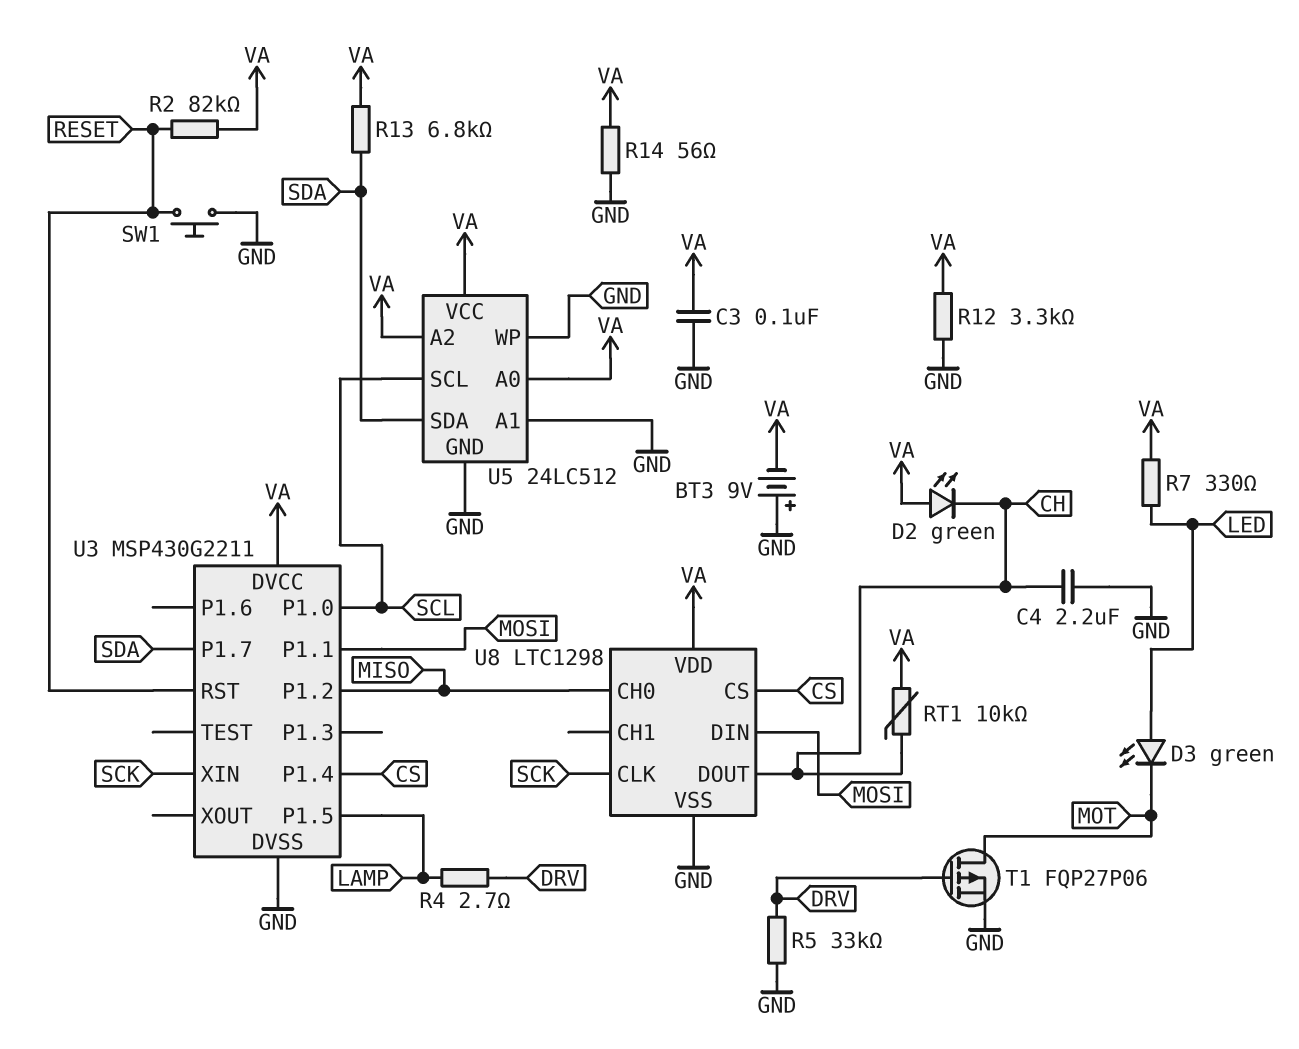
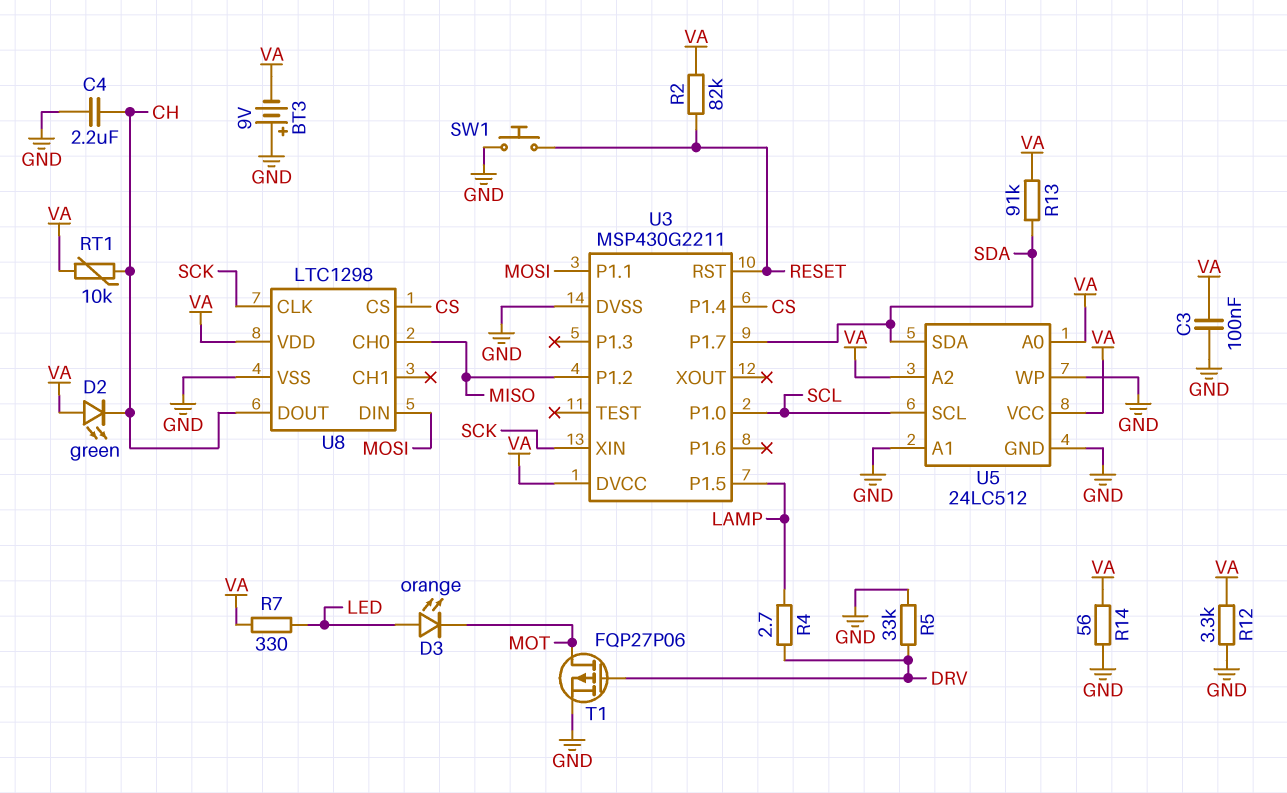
D3: LED green (A LED, K MOT) -> LED orange (A LED, K MOT)
R13: 6.8k (SDA, VA) -> 91k (SDA, VA)

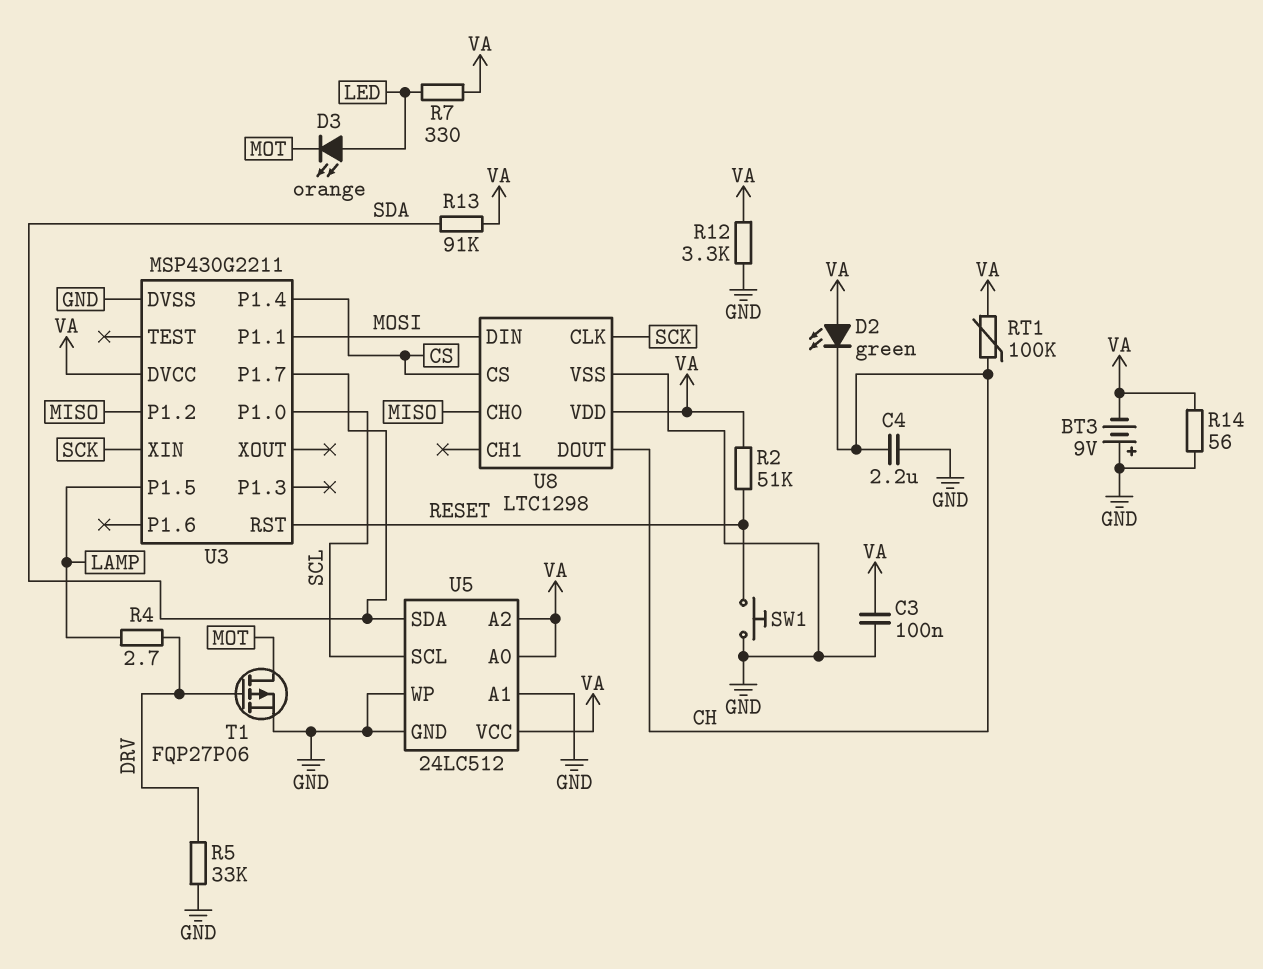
R2: 82k (RESET, VA) -> 51k (RESET, VA)
RT1: 10k (CH, VA) -> 100k (CH, VA)

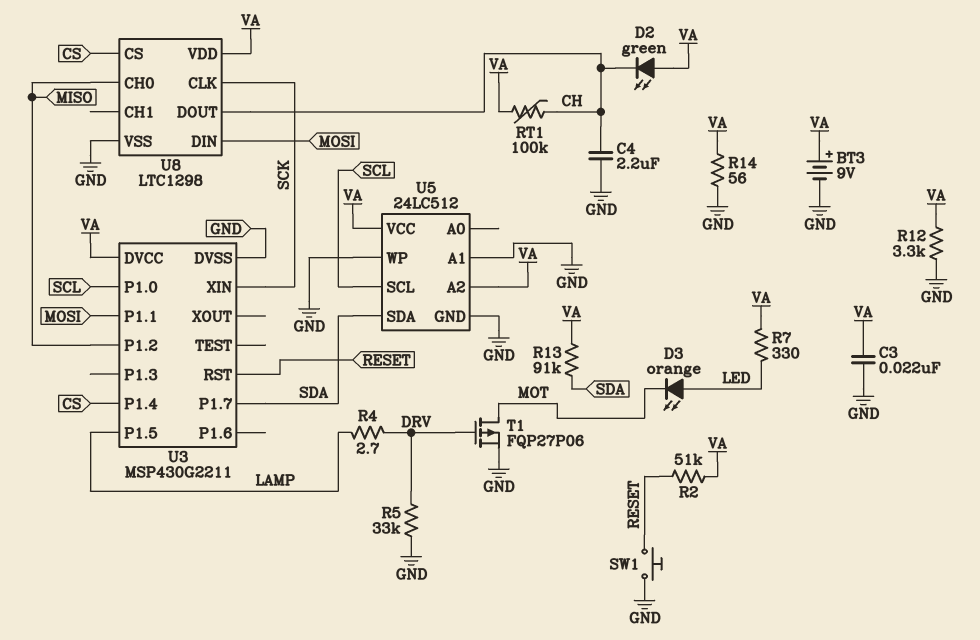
BT3: 9V (plus GND, minus VA) -> 9V (plus VA, minus GND)
C3: 100nF (GND, VA) -> 22nF (GND, VA)
U5 pin A0: VA -> none

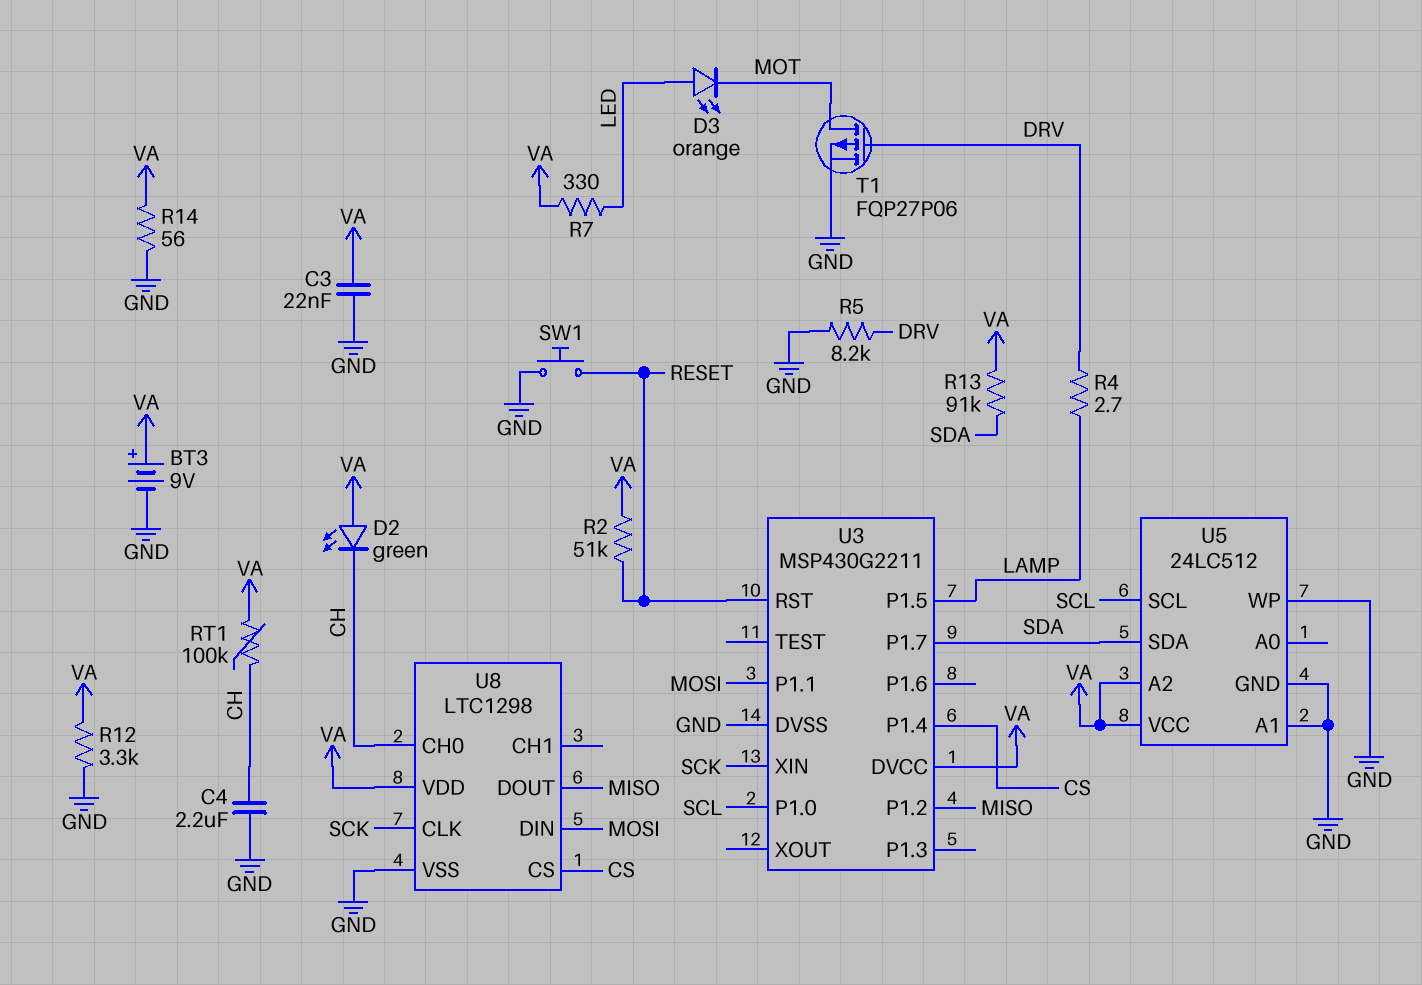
R5: 33k (DRV, GND) -> 8.2k (DRV, GND)
U8 pin CH0: MISO -> CH
U8 pin DOUT: CH -> MISO

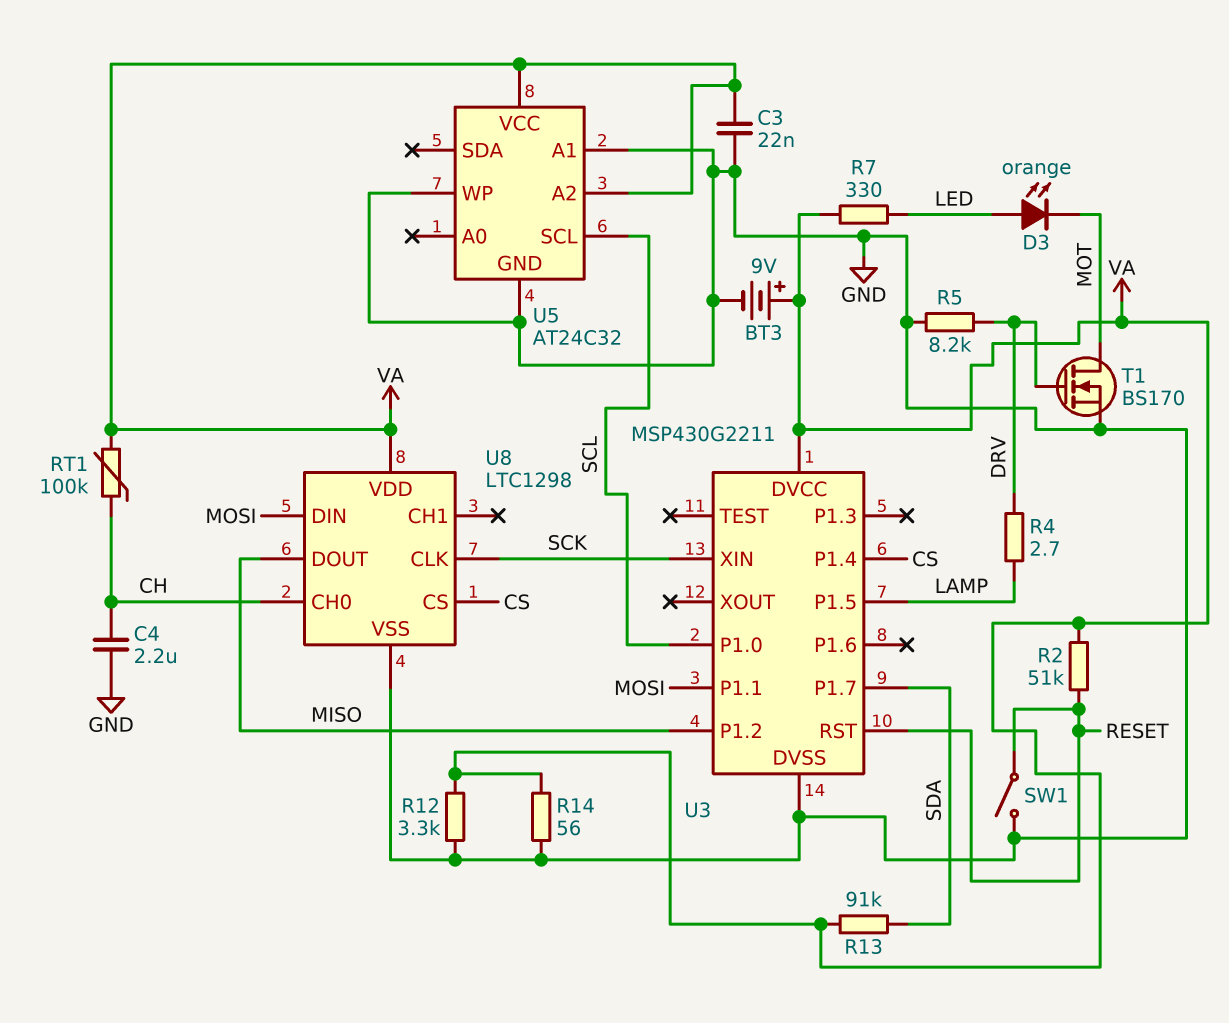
D2: LED green (A VA, K CH) -> none
SW1: button (GND, RESET) -> switch (GND, RESET)
T1: PMOS FQP27P06 (G DRV, D MOT, S GND) -> NMOS BS170 (G DRV, D MOT, S GND)
U5: 24LC512 -> AT24C32
U5 pin SDA: SDA -> none

